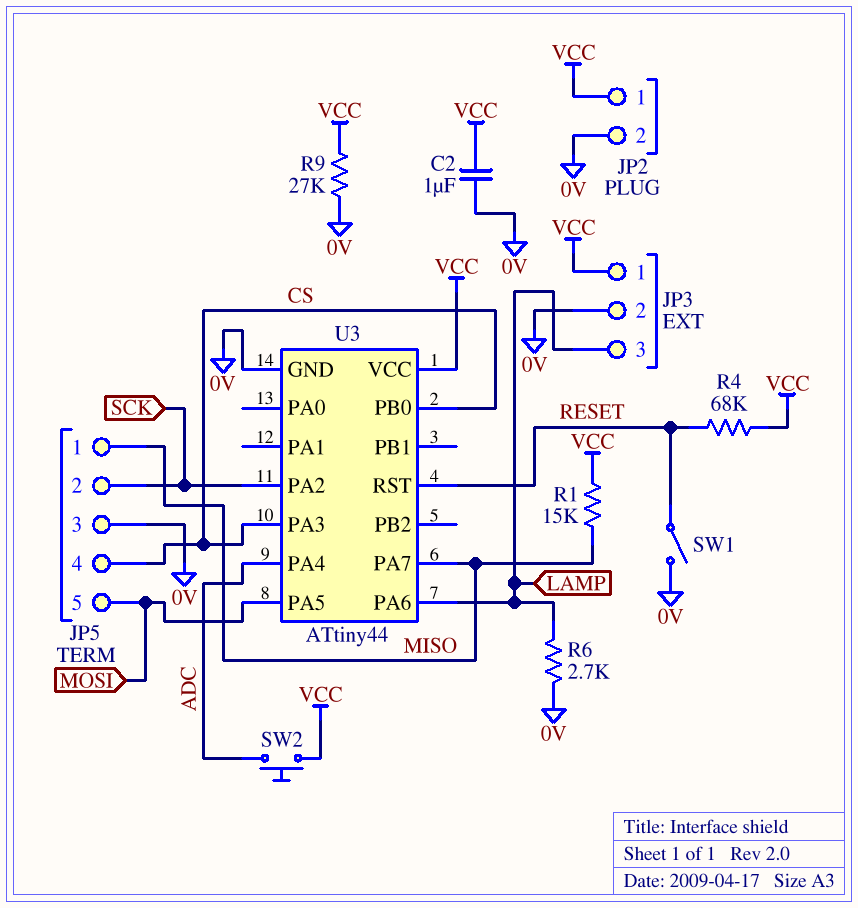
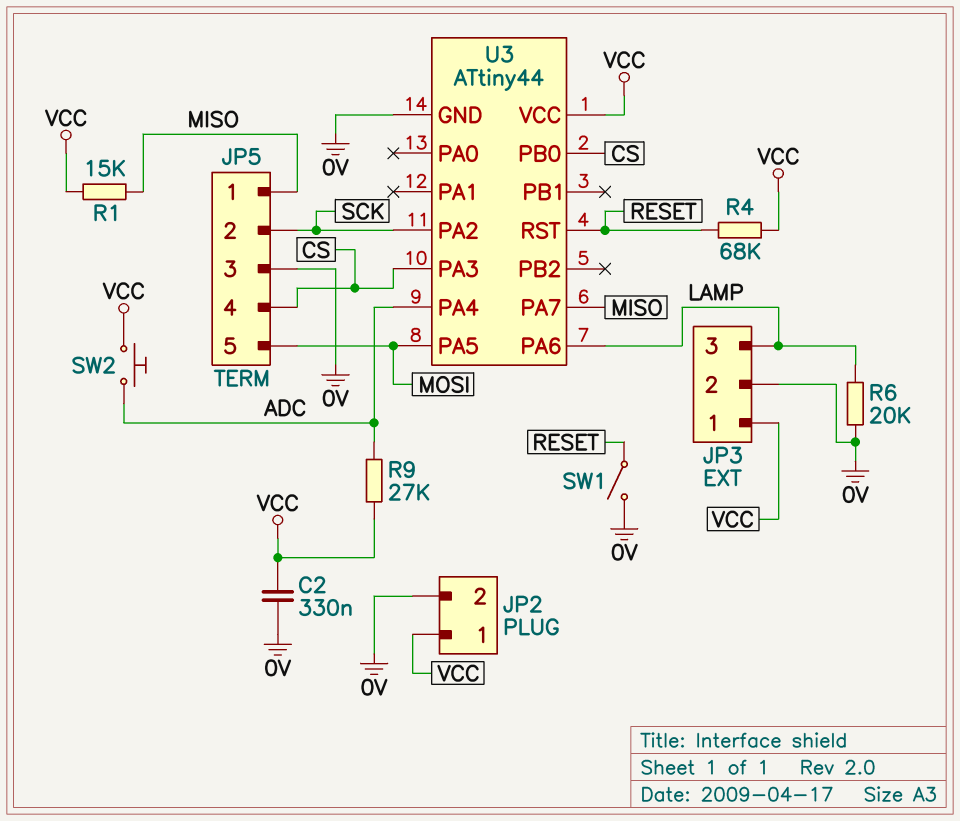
C2: 1uF (0V, VCC) -> 330nF (0V, VCC)
R6: 2.7k (0V, LAMP) -> 20k (0V, LAMP)
R9: 27k (0V, VCC) -> 27k (ADC, VCC)

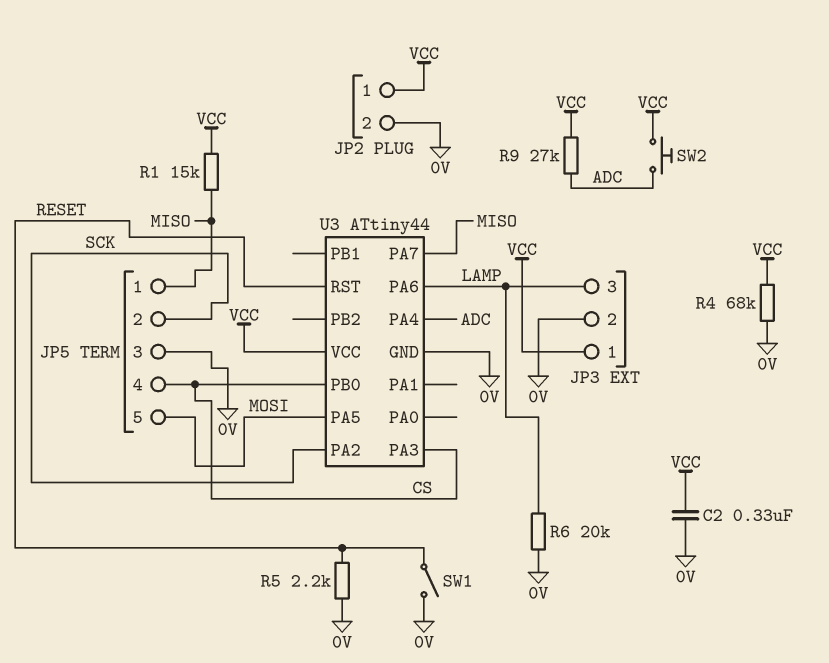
R4: 68k (RESET, VCC) -> 68k (0V, VCC)
R5: none -> 2.2k (0V, RESET)

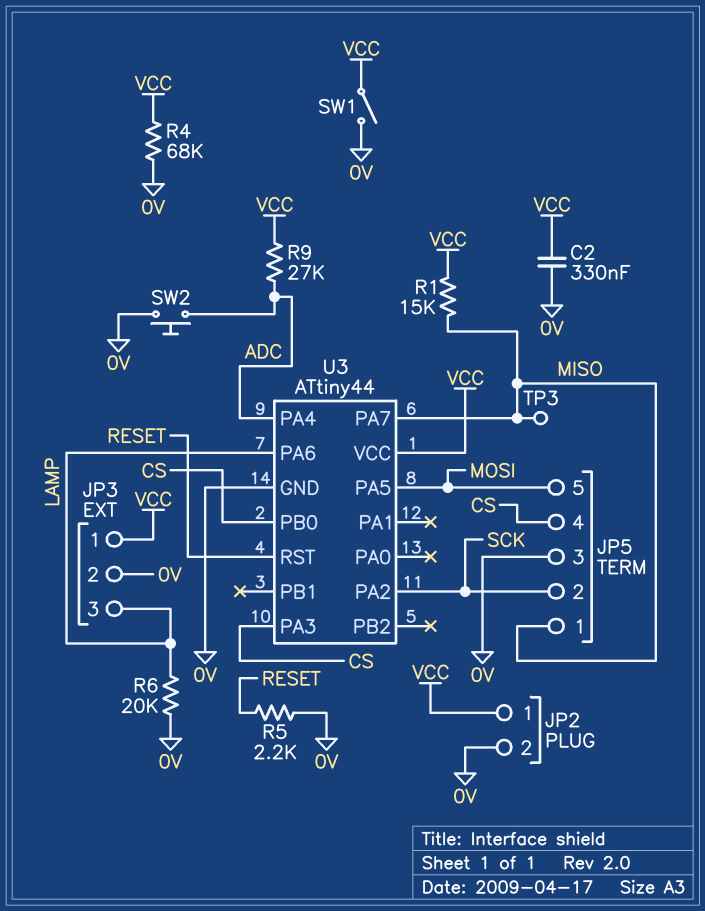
SW1: switch (0V, RESET) -> switch (0V, VCC)
SW2: button (ADC, VCC) -> button (0V, ADC)
TP3: none -> test point (MISO)

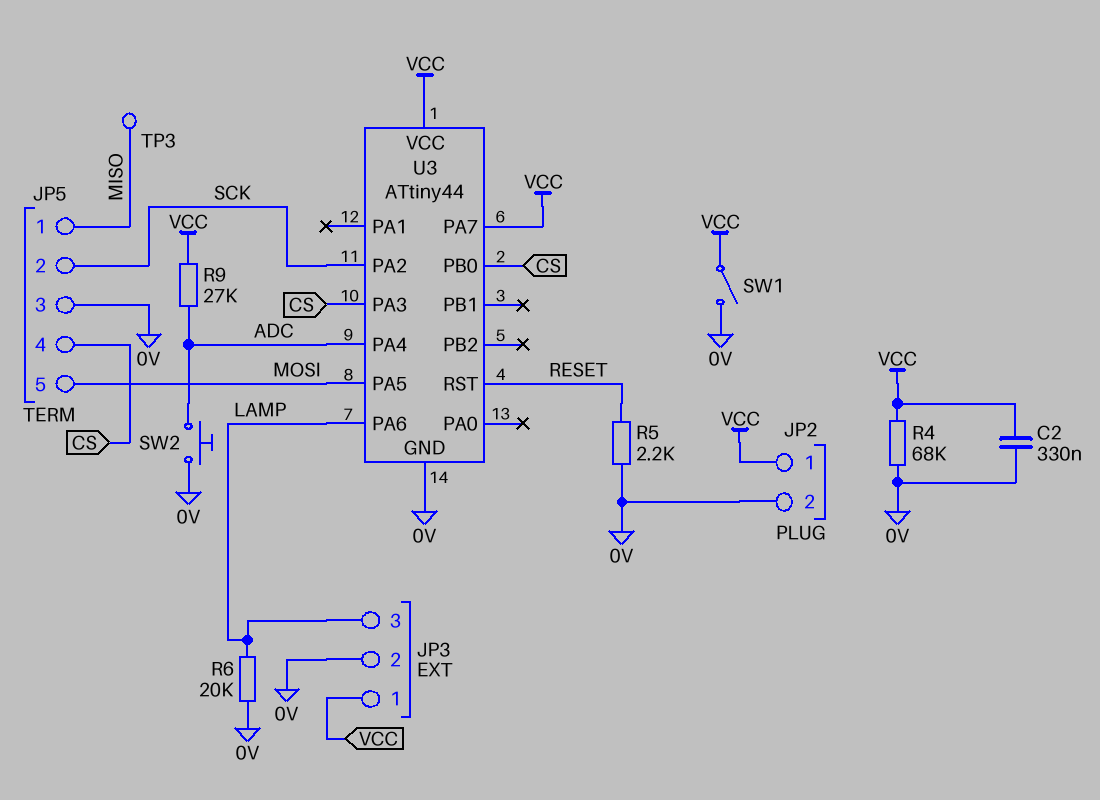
R1: 15k (MISO, VCC) -> none
U3 pin PA7: MISO -> VCC

